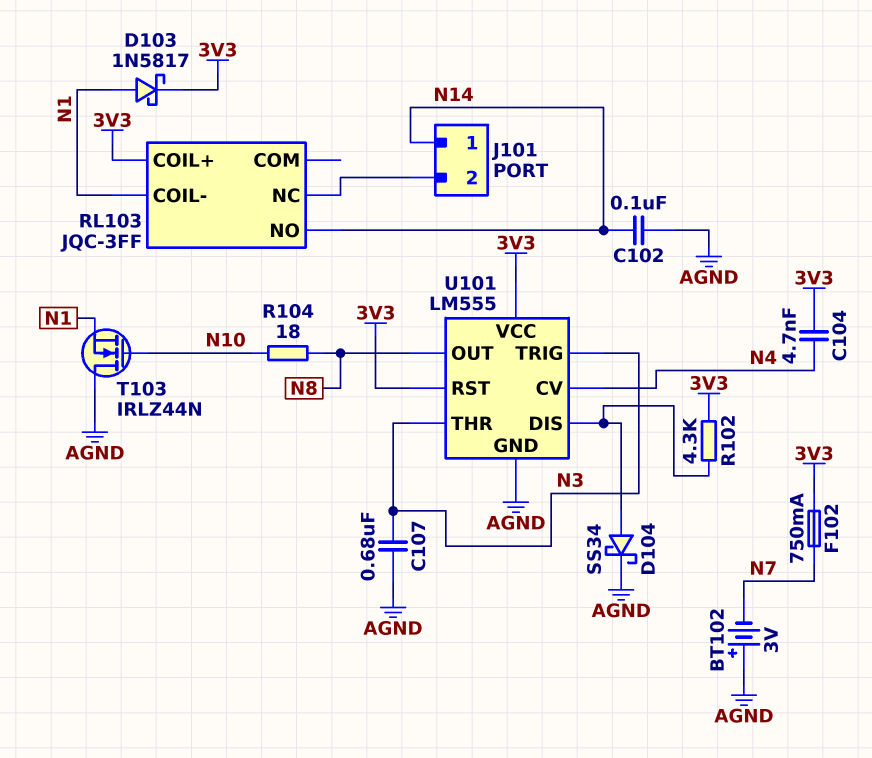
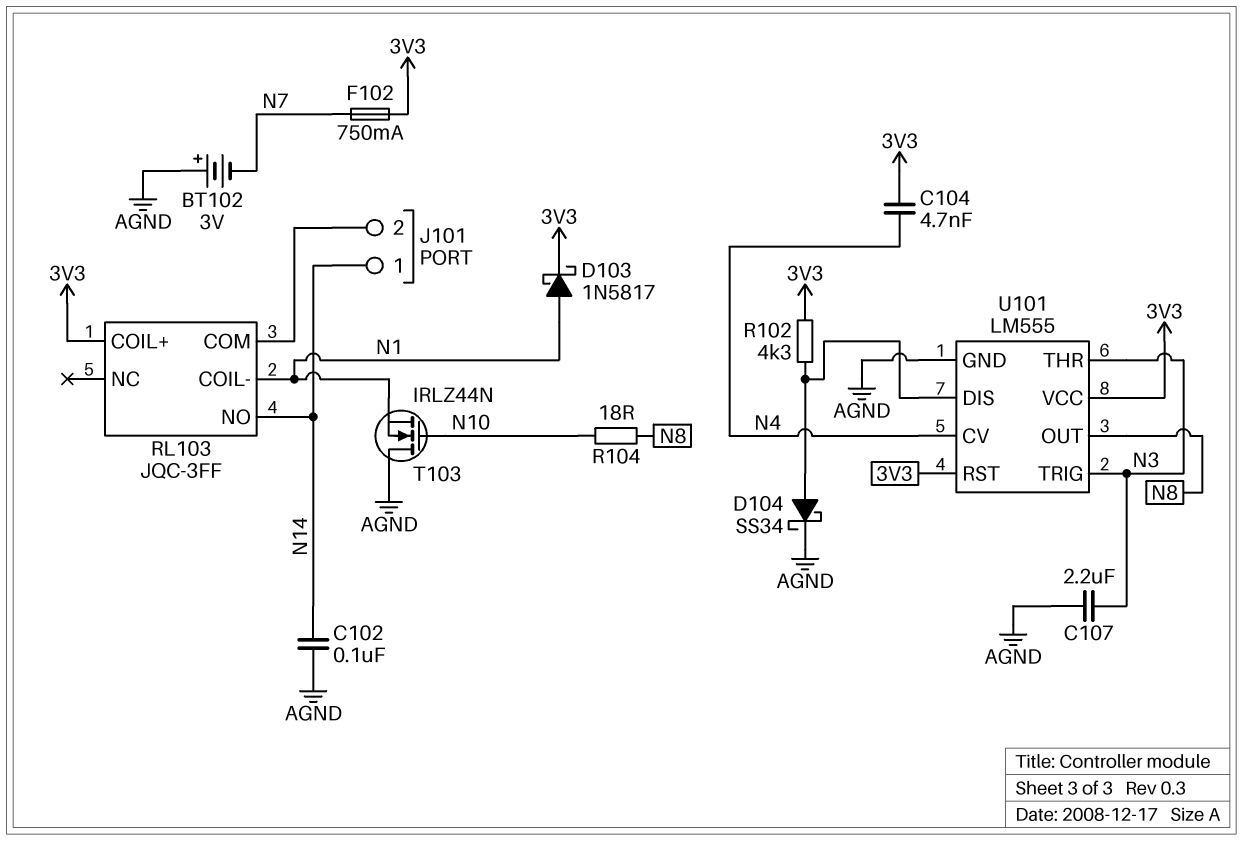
C107: 680nF (AGND, N3) -> 2.2uF (AGND, N3)
RL103 pin COM: none -> J101/2
RL103 pin NC: J101/2 -> none

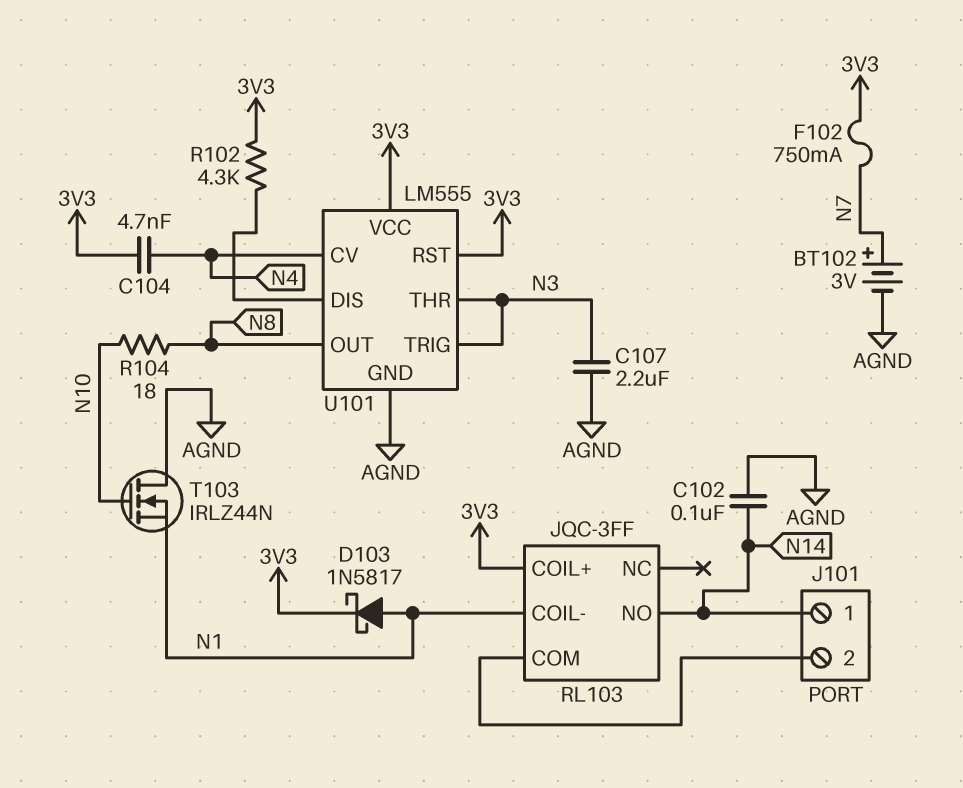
BT102: 3V (plus AGND, minus N7) -> 3V (plus N7, minus AGND)
D104: schottky SS34 (A U101/DIS, K AGND) -> none

